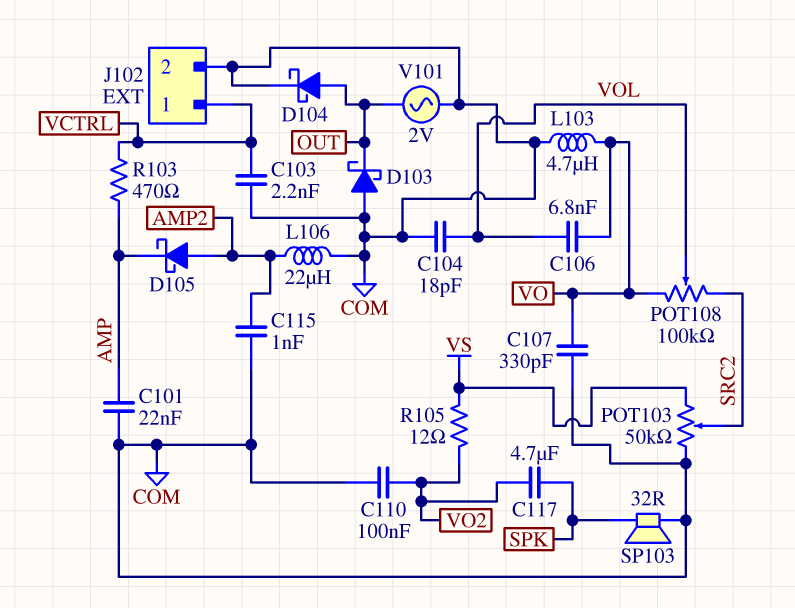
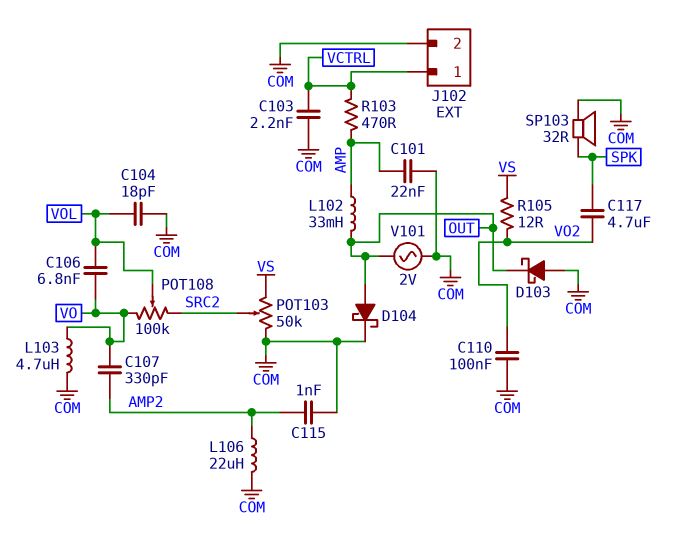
C107: 330pF (COM, VO) -> 330pF (AMP2, VO)
D105: schottky (A AMP2, K AMP) -> none
L102: none -> 33mH (AMP, OUT)

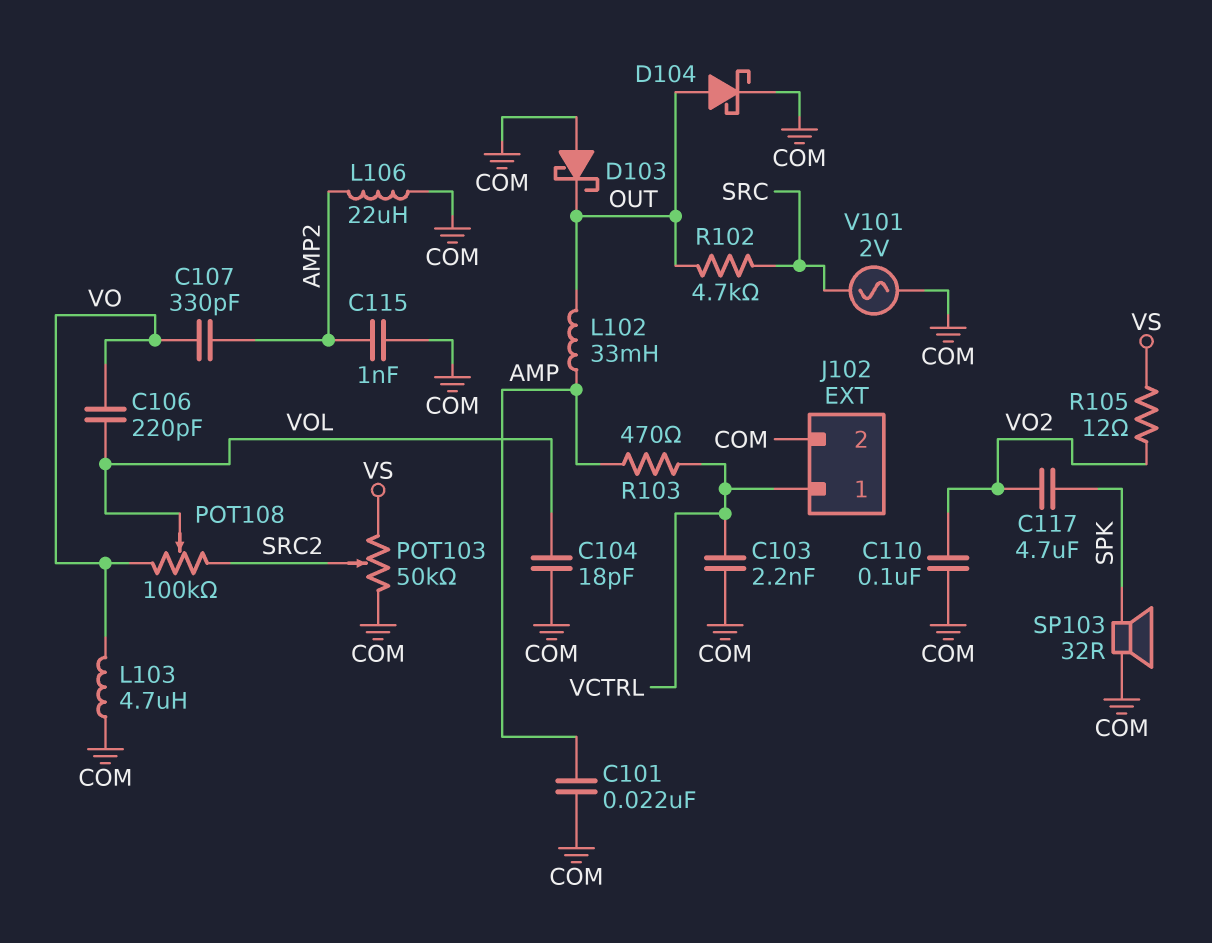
C106: 6.8nF (VO, VOL) -> 220pF (VO, VOL)
R102: none -> 4.7k (OUT, SRC)
V101: AC 2V (COM, OUT) -> AC 2V (COM, SRC)

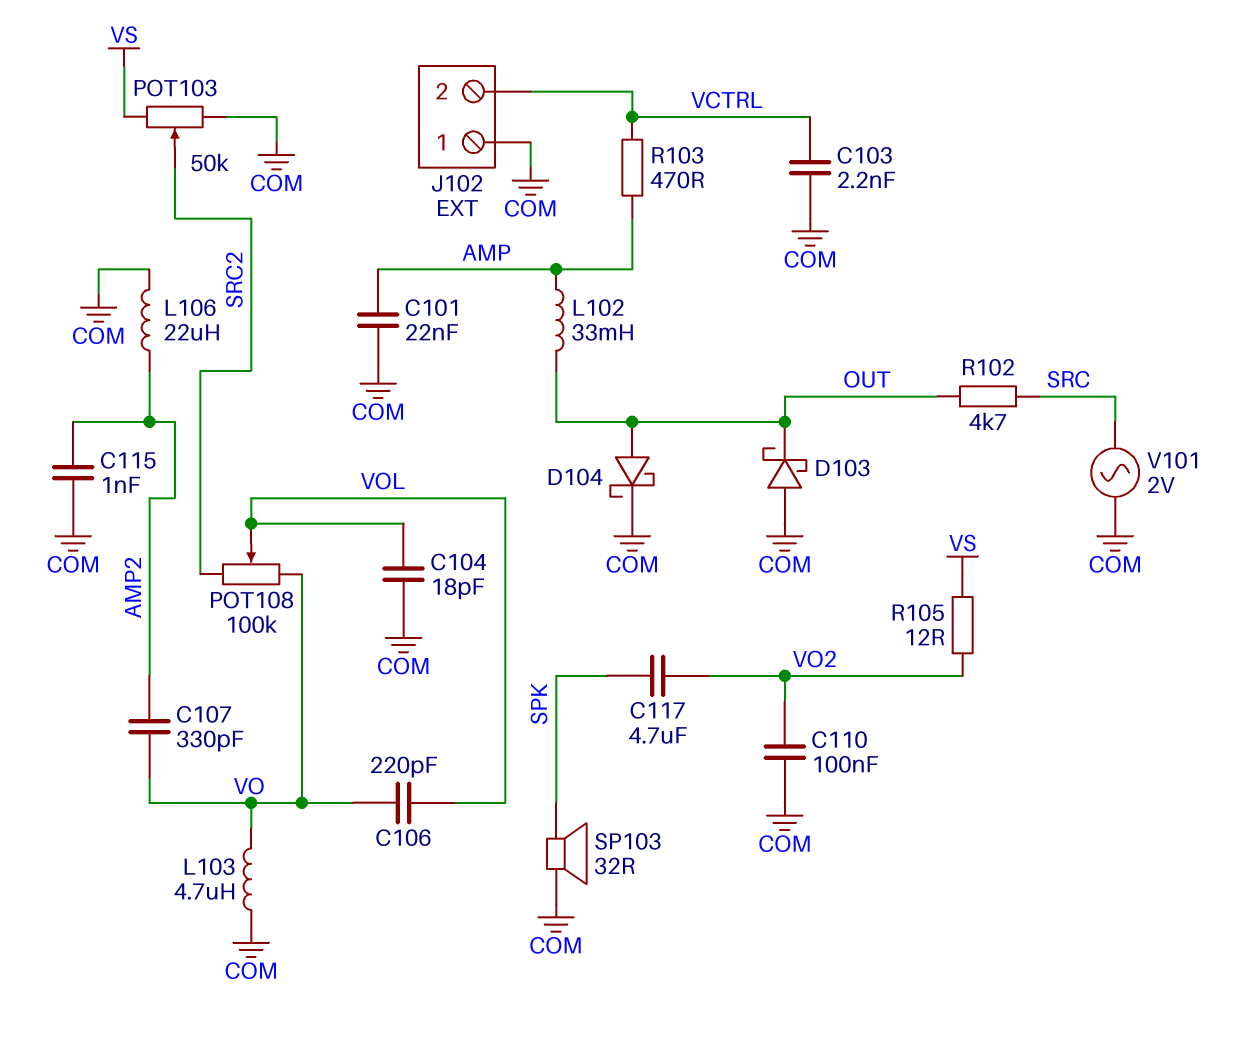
J102 pin 1: VCTRL -> COM
J102 pin 2: COM -> VCTRL

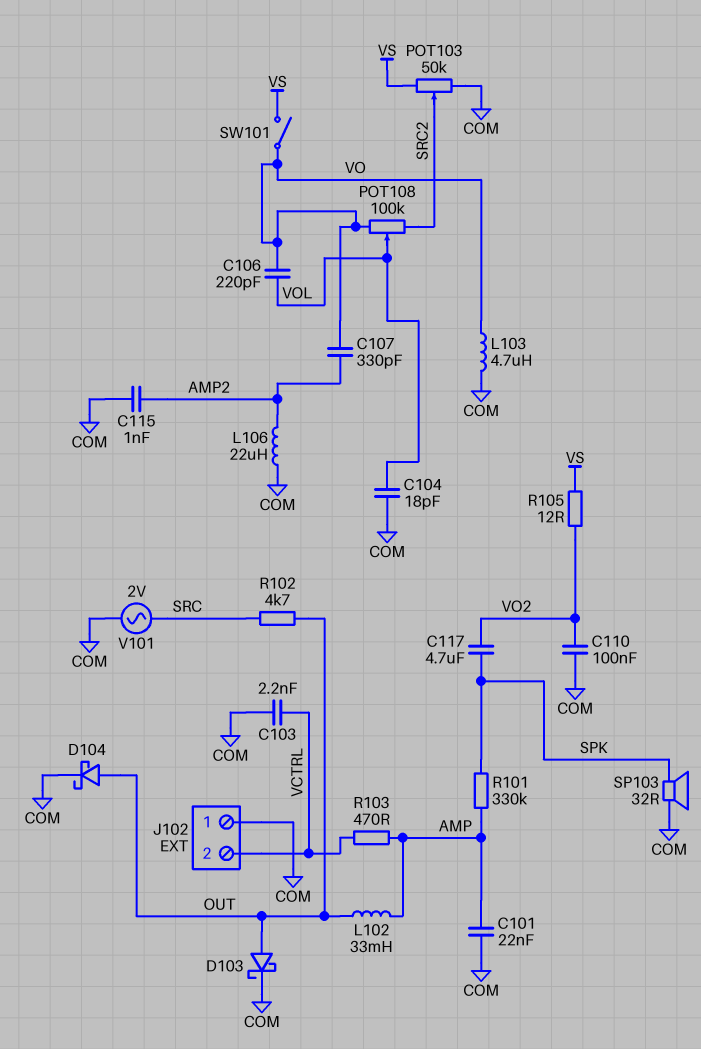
D103: schottky (A COM, K OUT) -> schottky (A OUT, K COM)
R101: none -> 330k (AMP, SPK)
SW101: none -> switch (VO, VS)

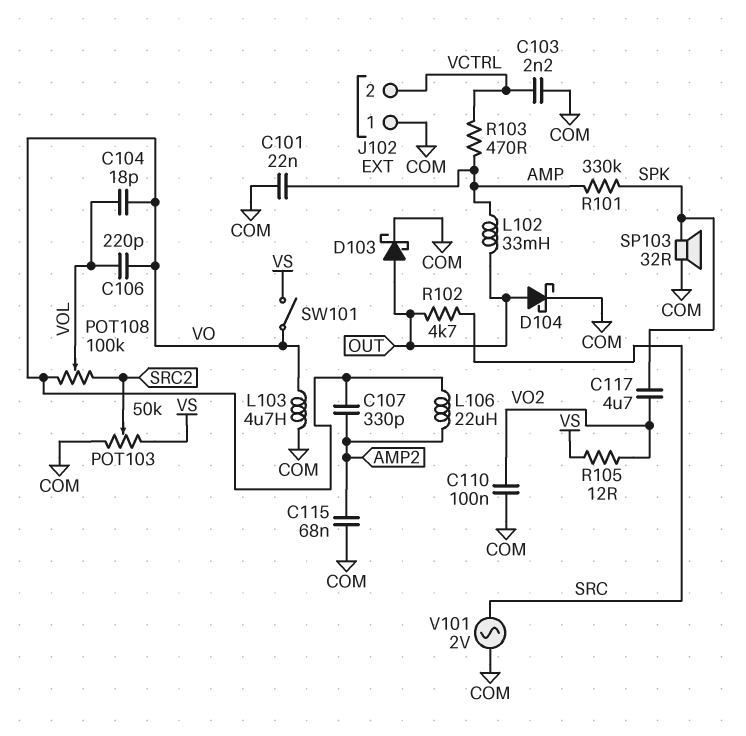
C104: 18pF (COM, VOL) -> 18pF (VO, VOL)
C115: 1nF (AMP2, COM) -> 68nF (AMP2, COM)
L106: 22uH (AMP2, COM) -> 22uH (AMP2, VO)

